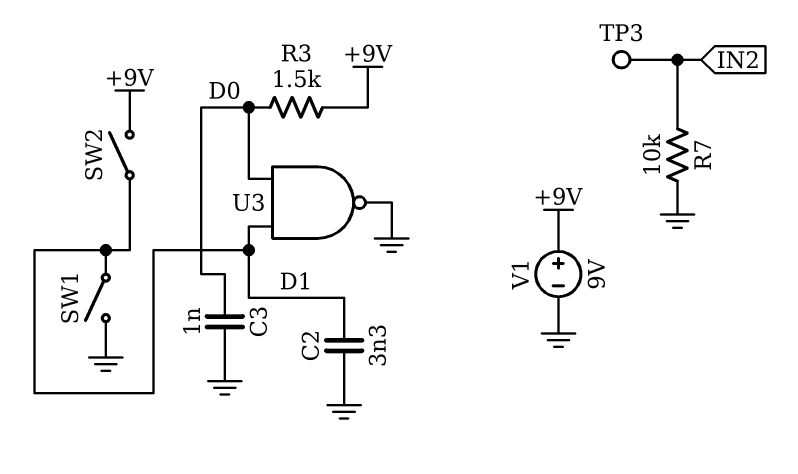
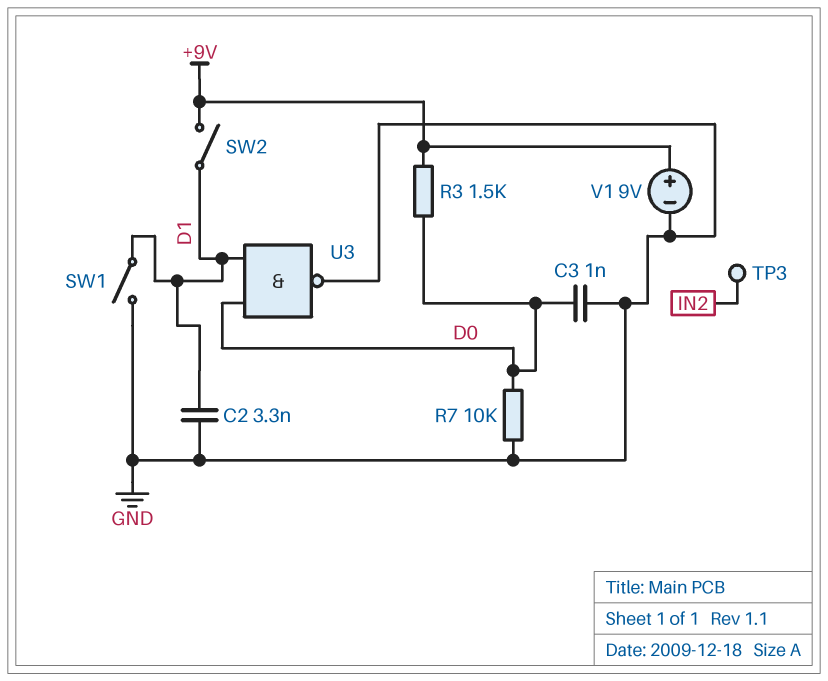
R7: 10k (GND, IN2) -> 10k (D0, GND)

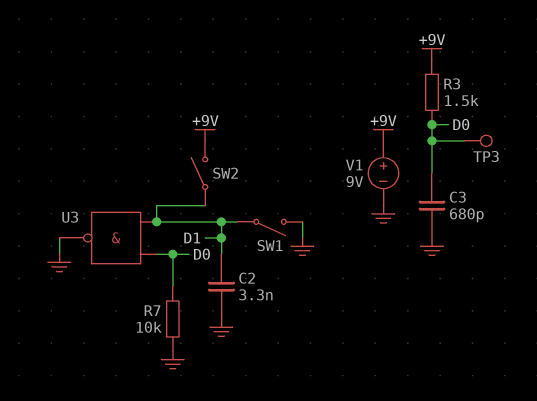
C3: 1nF (D0, GND) -> 680pF (D0, GND)
TP3: test point (IN2) -> test point (D0)

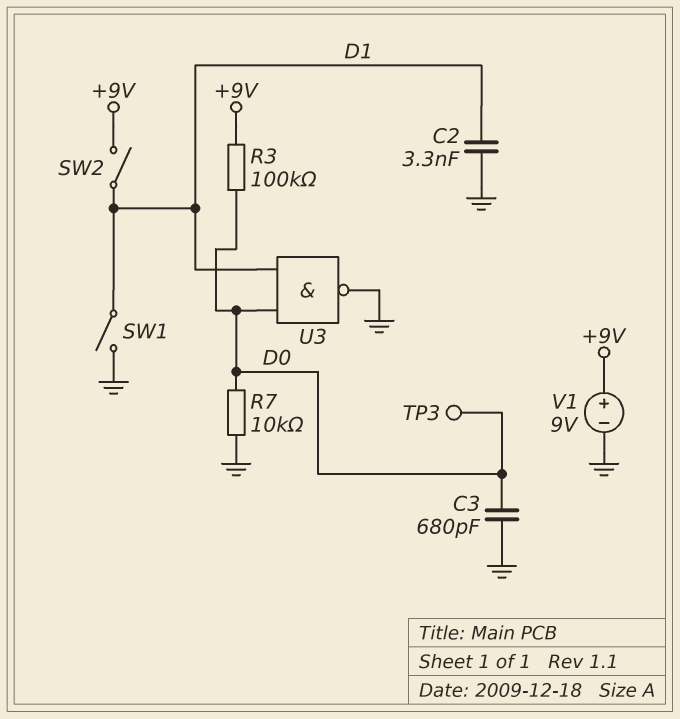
R3: 1.5k (+9V, D0) -> 100k (+9V, D0)

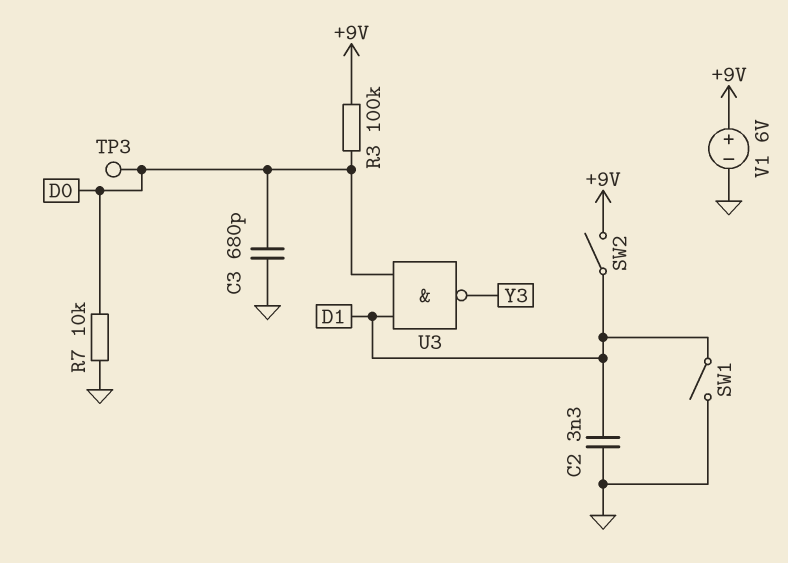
U3: NAND (in D0, in D1, out GND) -> NAND (in D0, in D1, out Y3)
V1: 9V (plus +9V, minus GND) -> 6V (plus +9V, minus GND)

